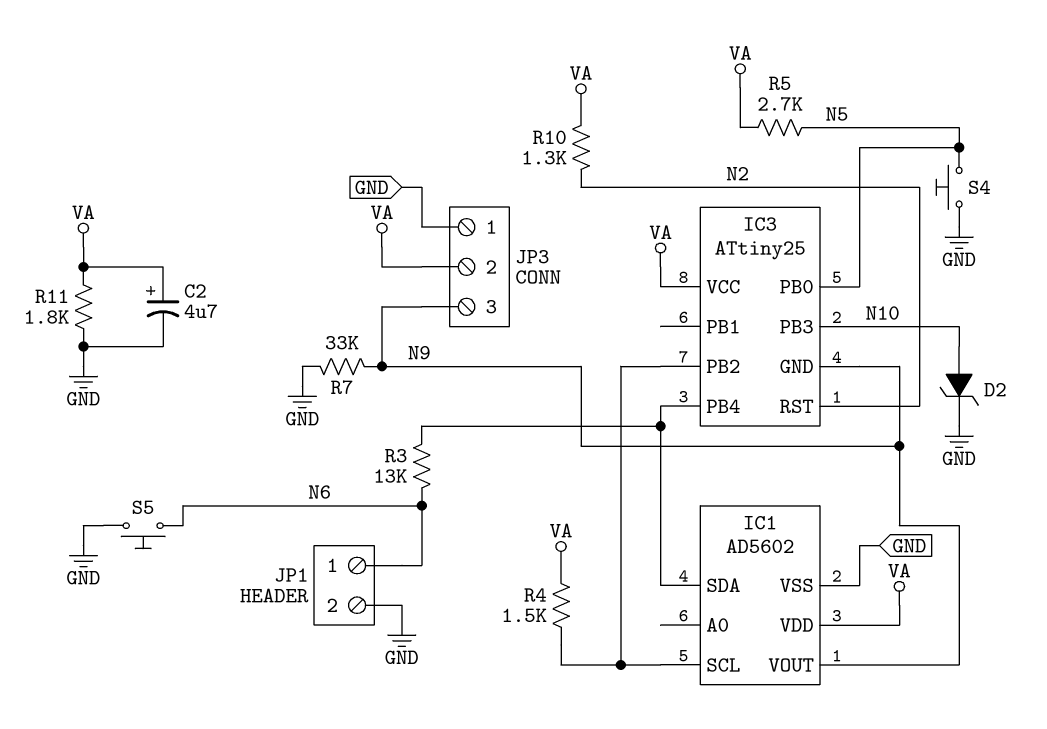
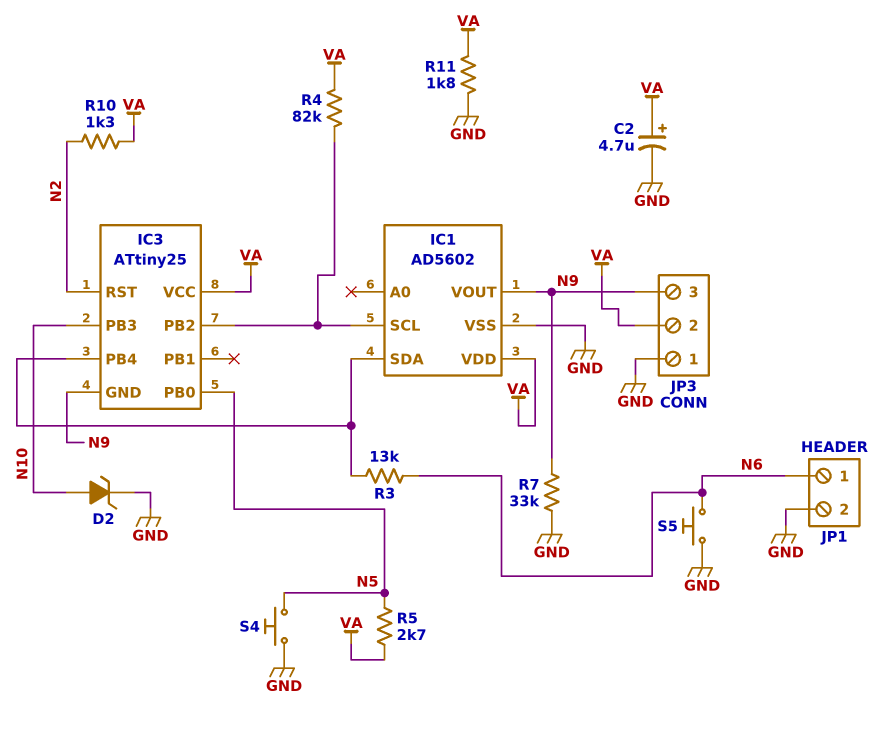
R4: 1.5k (IC1/SCL, VA) -> 82k (IC1/SCL, VA)

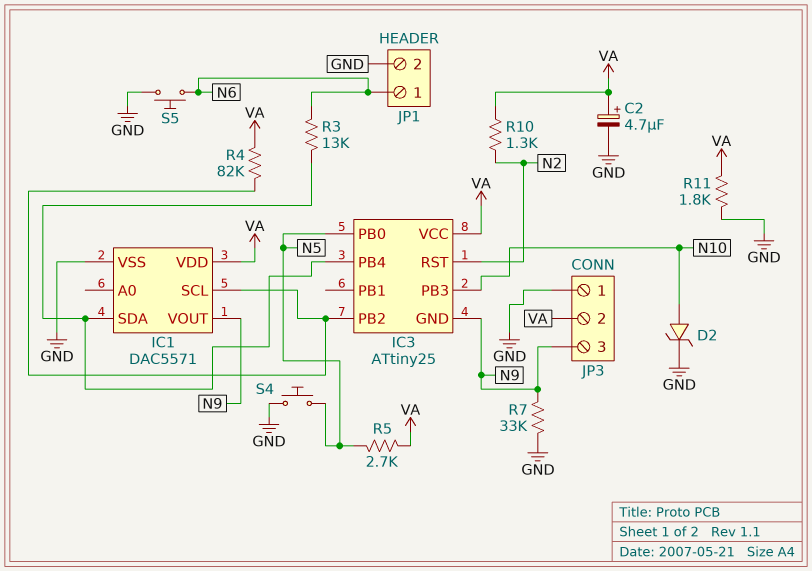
IC1: AD5602 -> DAC5571

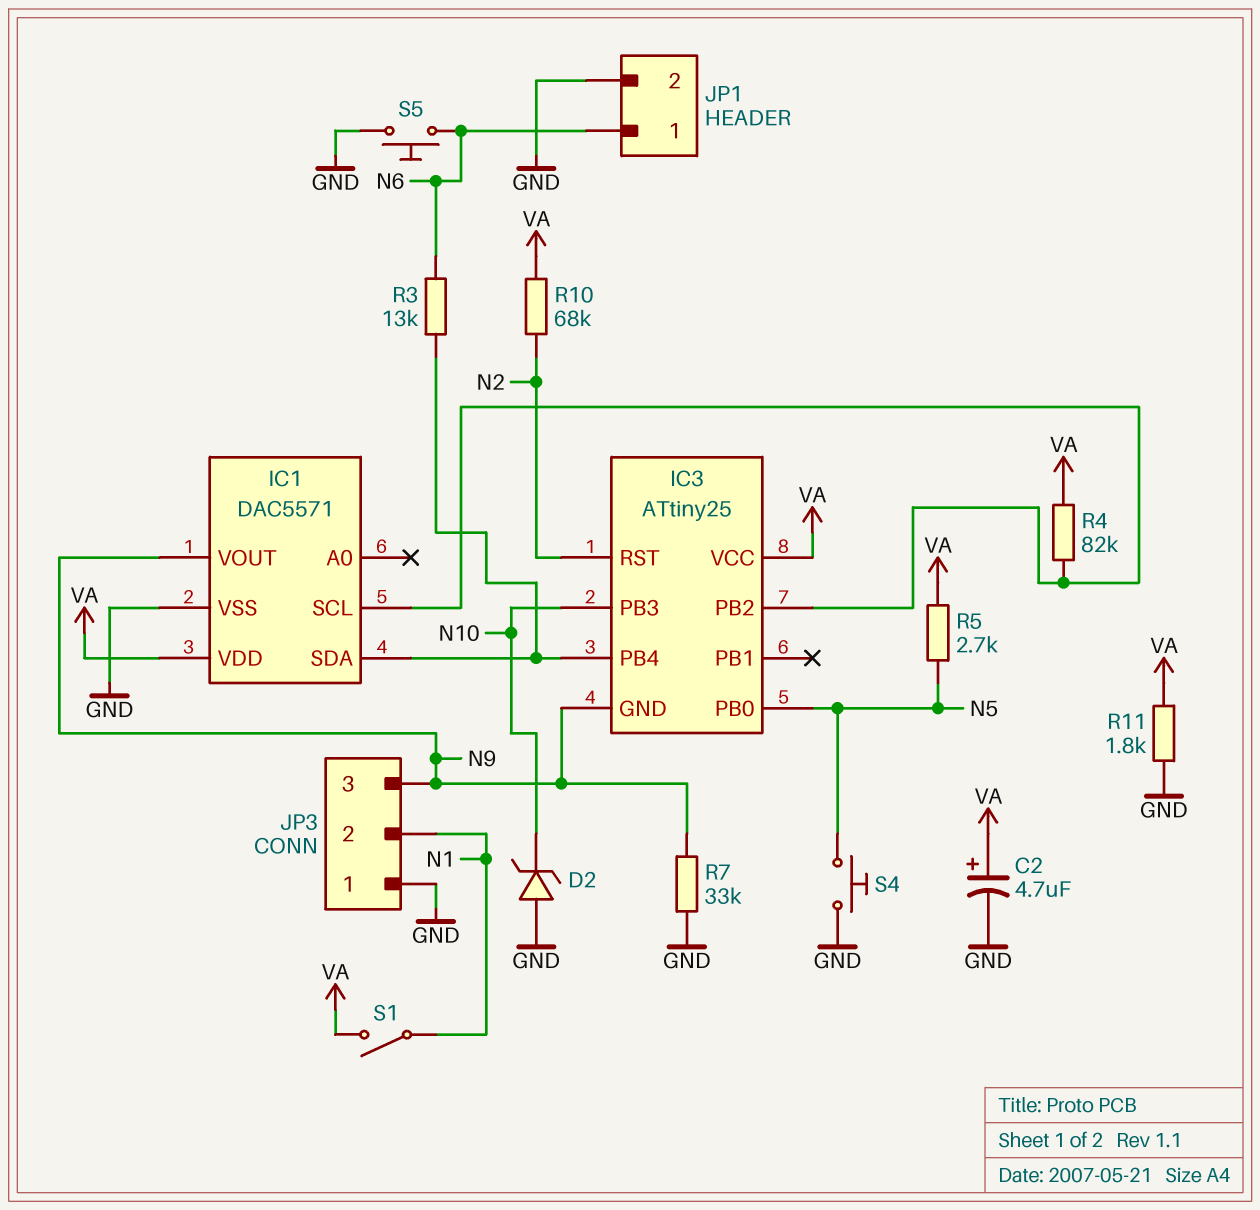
D2: zener (A N10, K GND) -> zener (A GND, K N10)
JP3 pin 2: VA -> N1
R10: 1.3k (N2, VA) -> 68k (N2, VA)
S1: none -> switch (N1, VA)

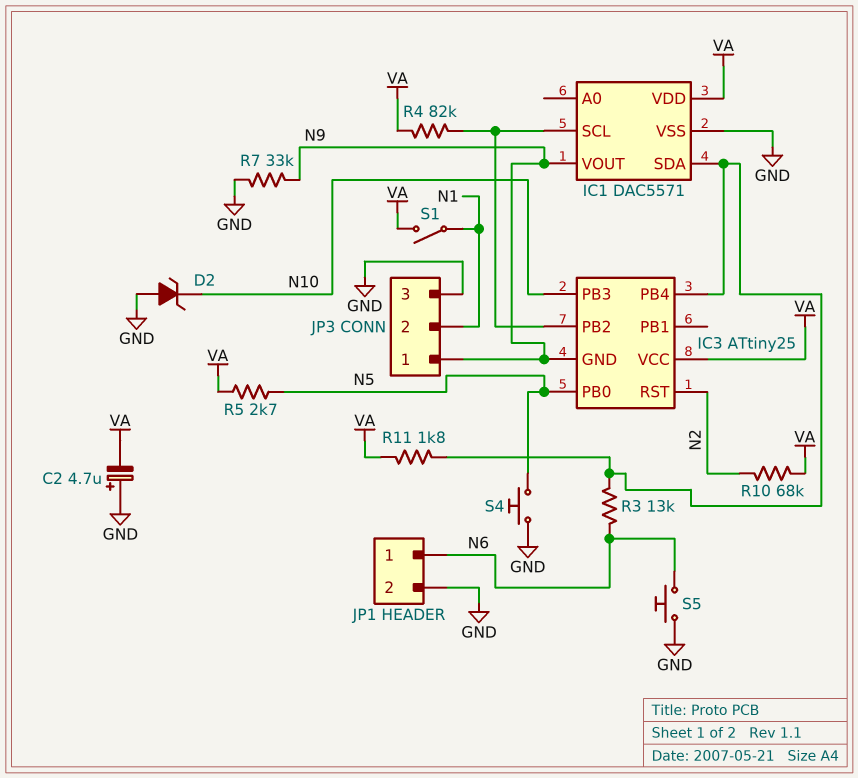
C2: 4.7uF (plus VA, minus GND) -> 4.7uF (plus GND, minus VA)
JP3 pin 1: GND -> N9
JP3 pin 3: N9 -> GND
R11: 1.8k (GND, VA) -> 1.8k (IC1/SDA, VA)

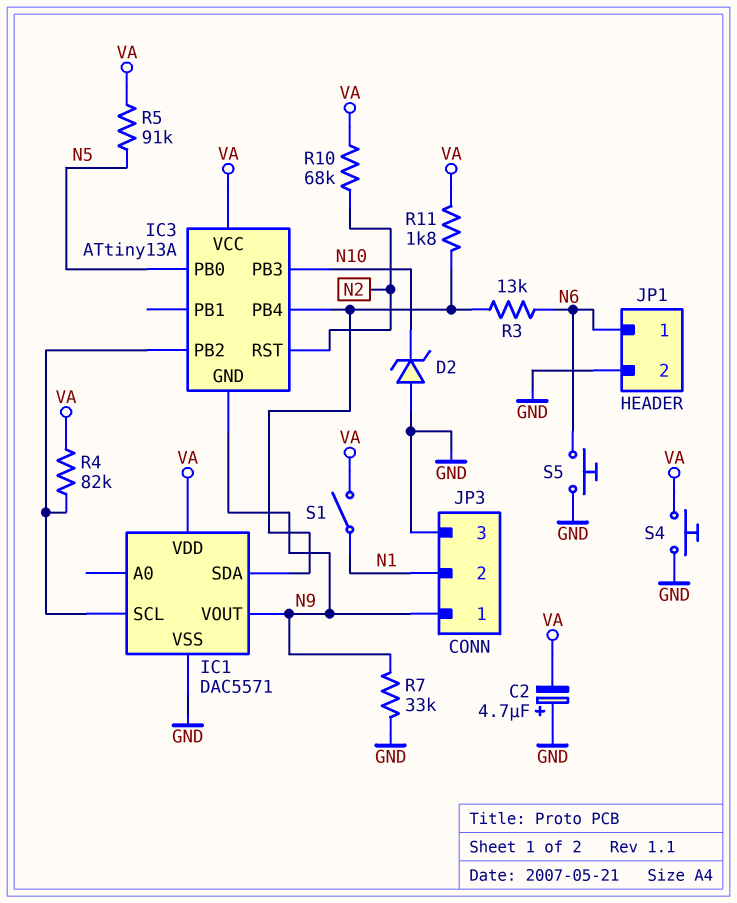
IC3: ATtiny25 -> ATtiny13A
R5: 2.7k (N5, VA) -> 91k (N5, VA)
S4: button (GND, N5) -> button (GND, VA)

